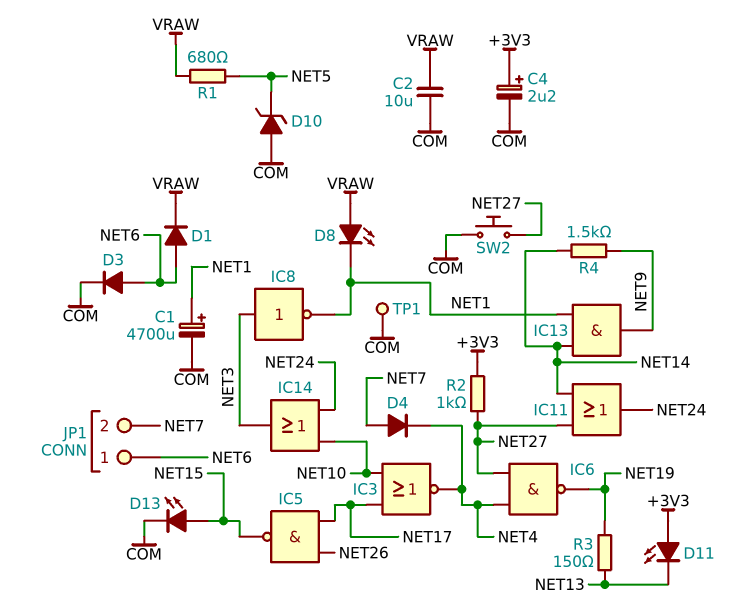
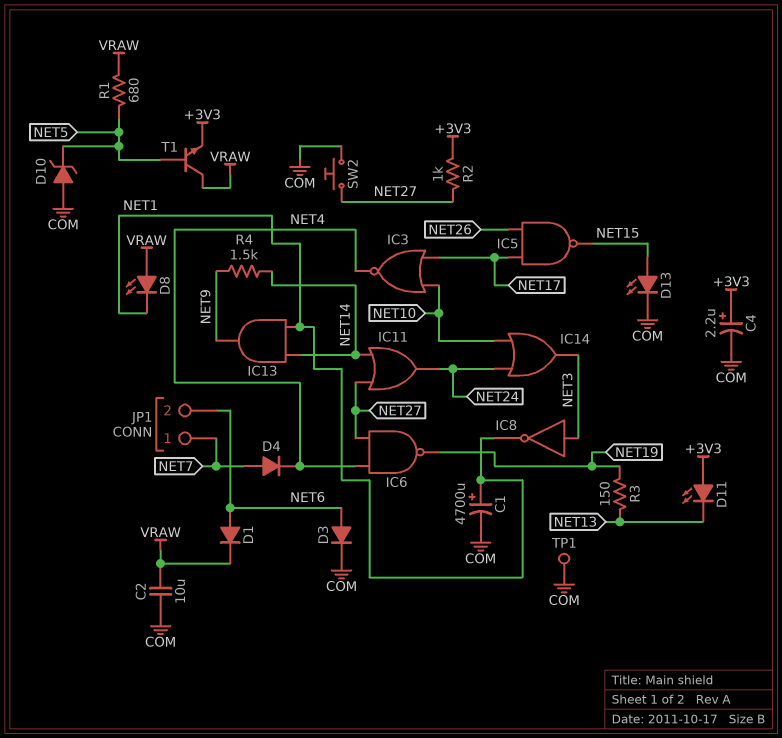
JP1 pin 1: NET6 -> NET7
JP1 pin 2: NET7 -> NET6
T1: none -> NPN (B NET5, C VRAW, E +3V3)

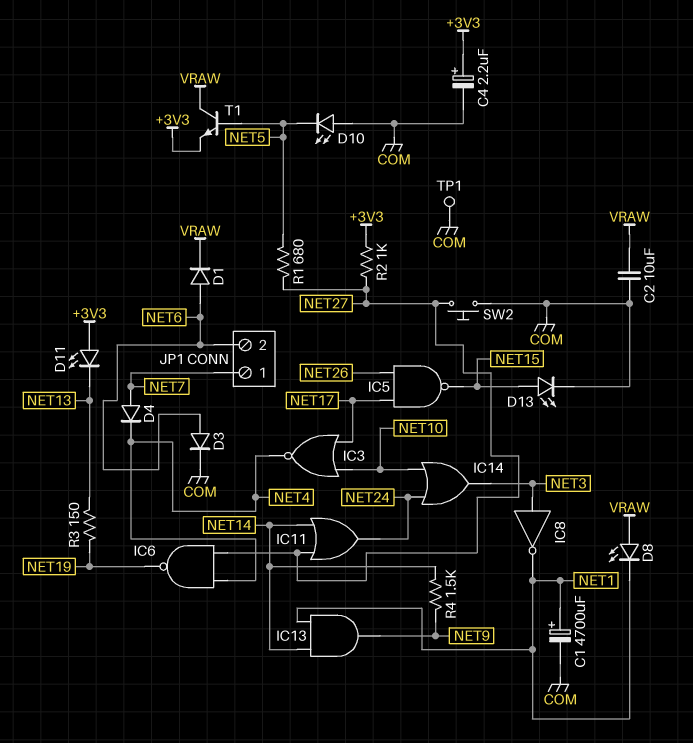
D10: zener (A COM, K NET5) -> LED (A COM, K NET5)
R1: 680 (NET5, VRAW) -> 680 (NET5, NET27)

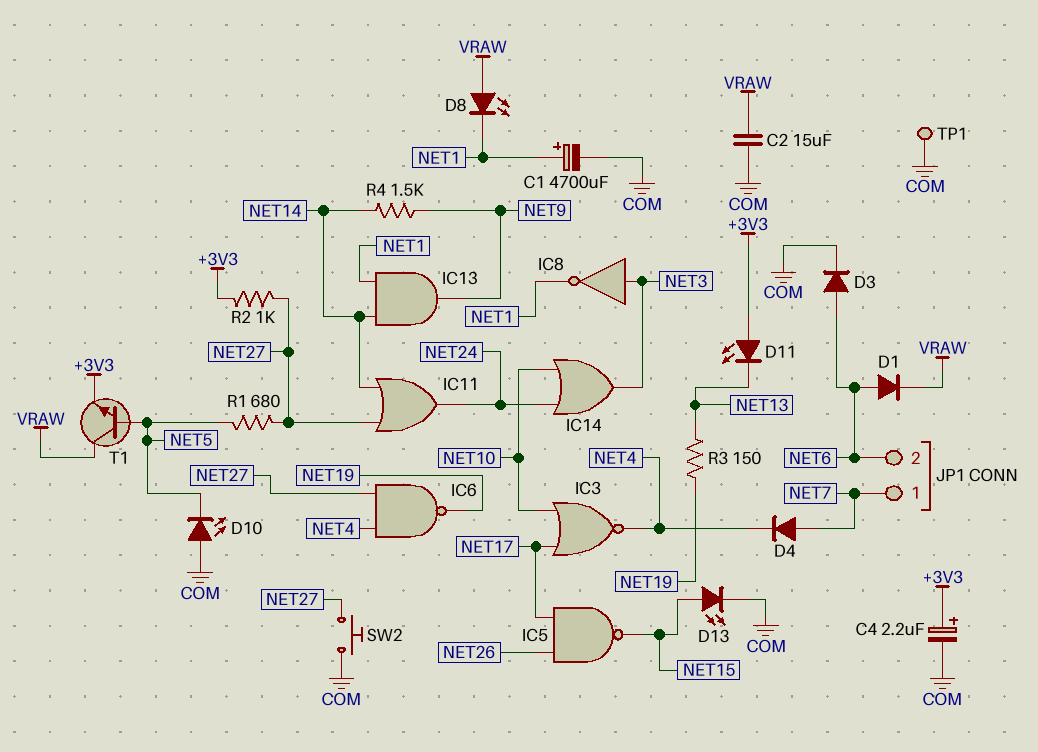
C2: 10uF (COM, VRAW) -> 15uF (COM, VRAW)

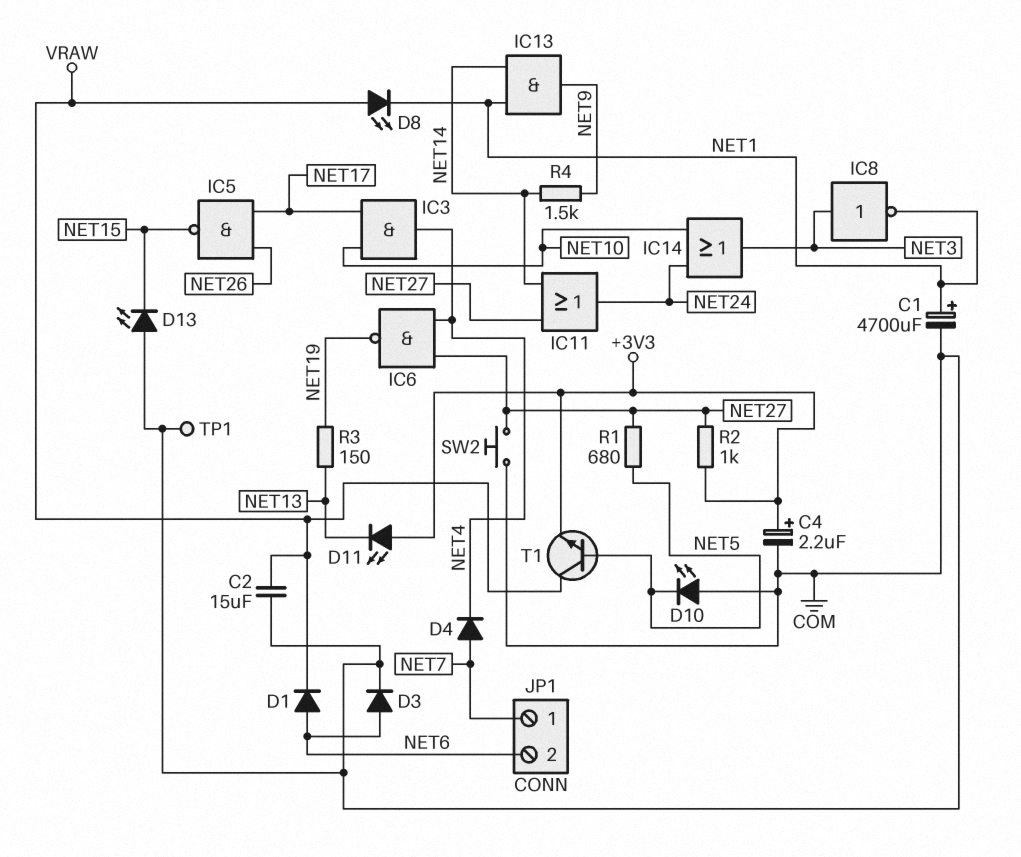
D13: LED (A NET15, K COM) -> LED (A COM, K NET15)
IC3: NOR (in NET10, in NET17, out NET4) -> AND (in NET10, in NET17, out NET4)

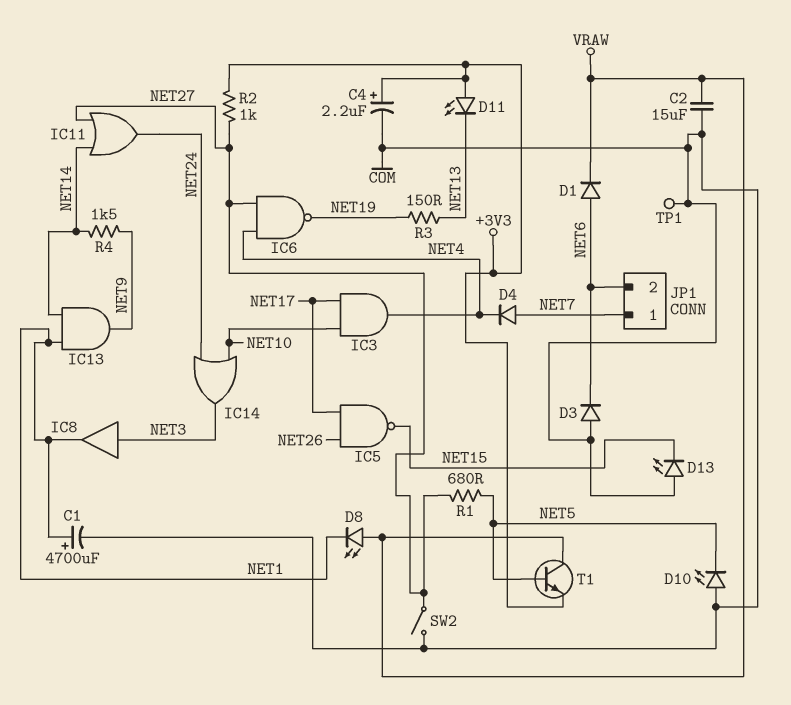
D3: diode (A NET6, K COM) -> diode (A COM, K NET6)
IC8: NOT (in NET3, out NET1) -> buffer (in NET3, out NET1)
SW2: button (COM, NET27) -> switch (COM, NET27)

